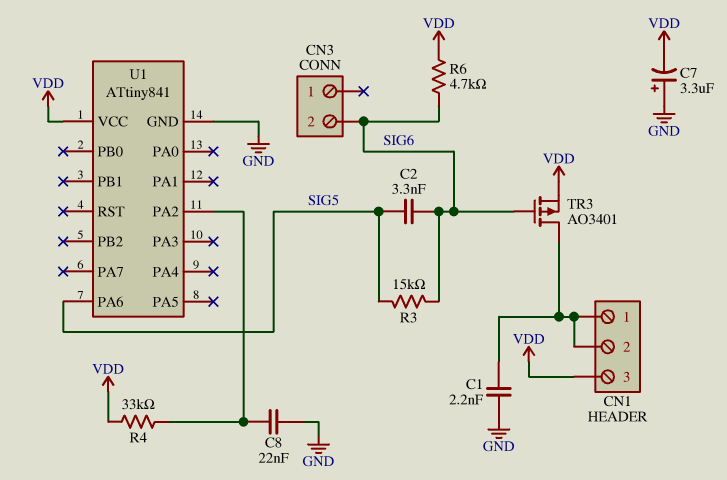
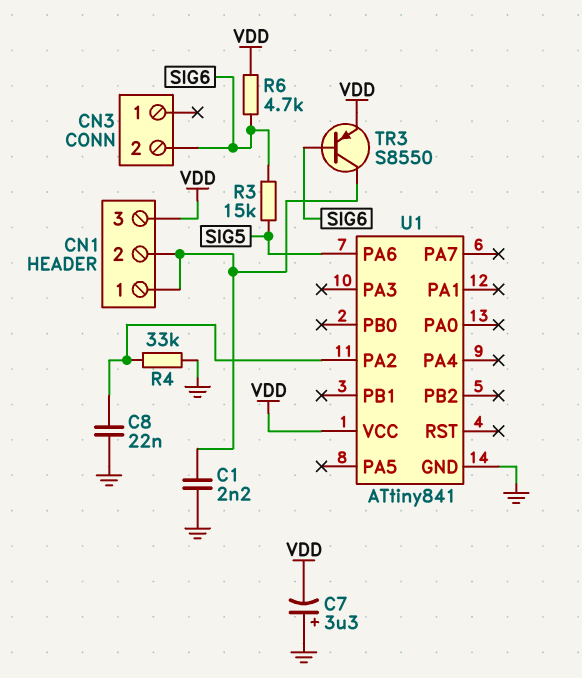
C2: 3.3nF (SIG5, SIG6) -> none
R4: 33k (U1/PA2, VDD) -> 33k (GND, U1/PA2)
TR3: PMOS AO3401 (G SIG6, D CN1/1, S VDD) -> PNP S8550 (B SIG6, C CN1/1, E VDD)

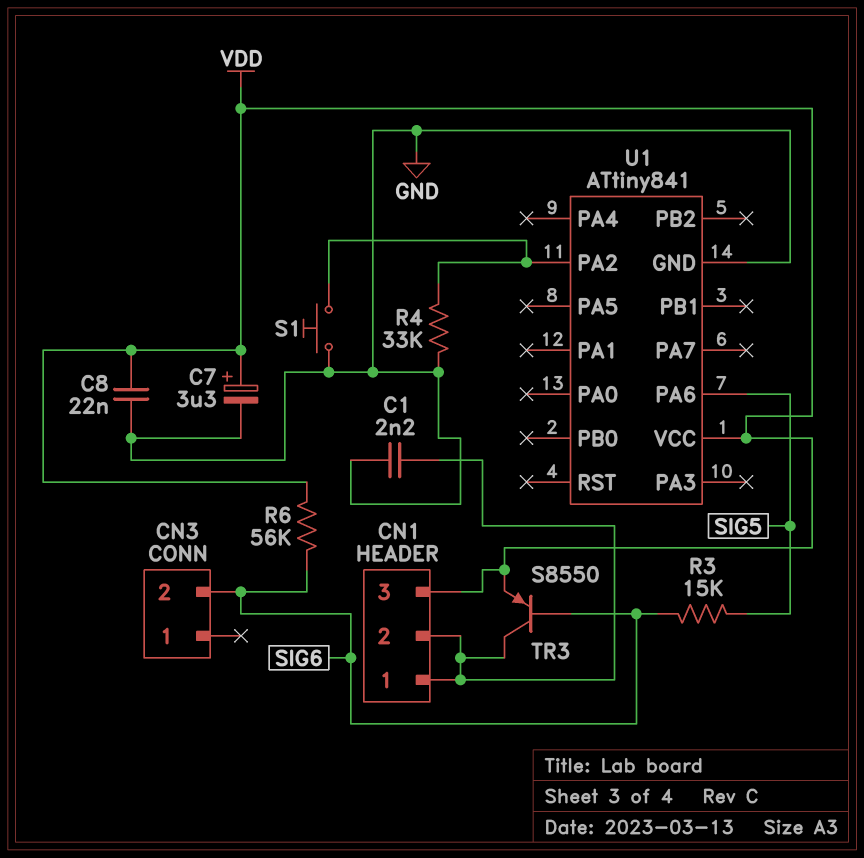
C7: 3.3uF (plus GND, minus VDD) -> 3.3uF (plus VDD, minus GND)
C8: 22nF (GND, U1/PA2) -> 22nF (GND, VDD)
R6: 4.7k (SIG6, VDD) -> 56k (SIG6, VDD)
S1: none -> button (GND, U1/PA2)

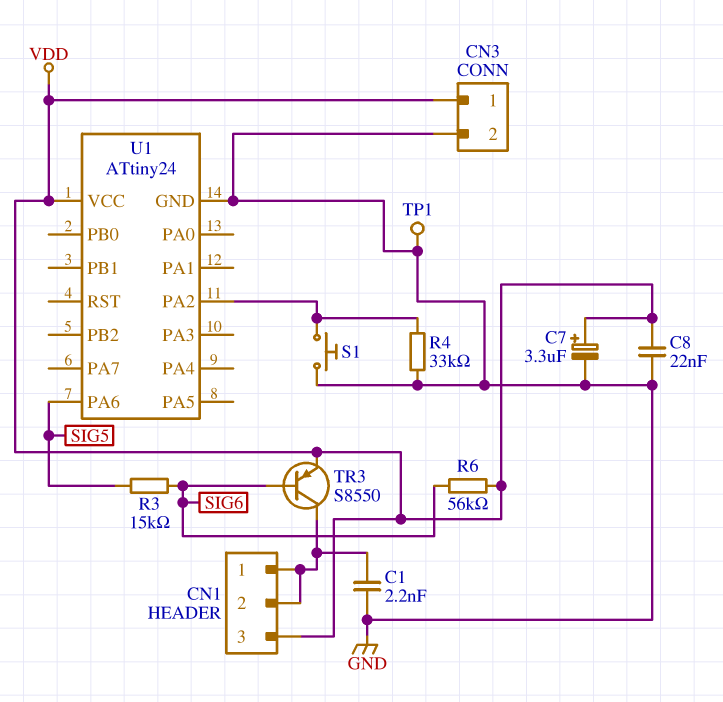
CN3 pin 1: none -> VDD
CN3 pin 2: SIG6 -> GND
TP1: none -> test point (GND)
U1: ATtiny841 -> ATtiny24

